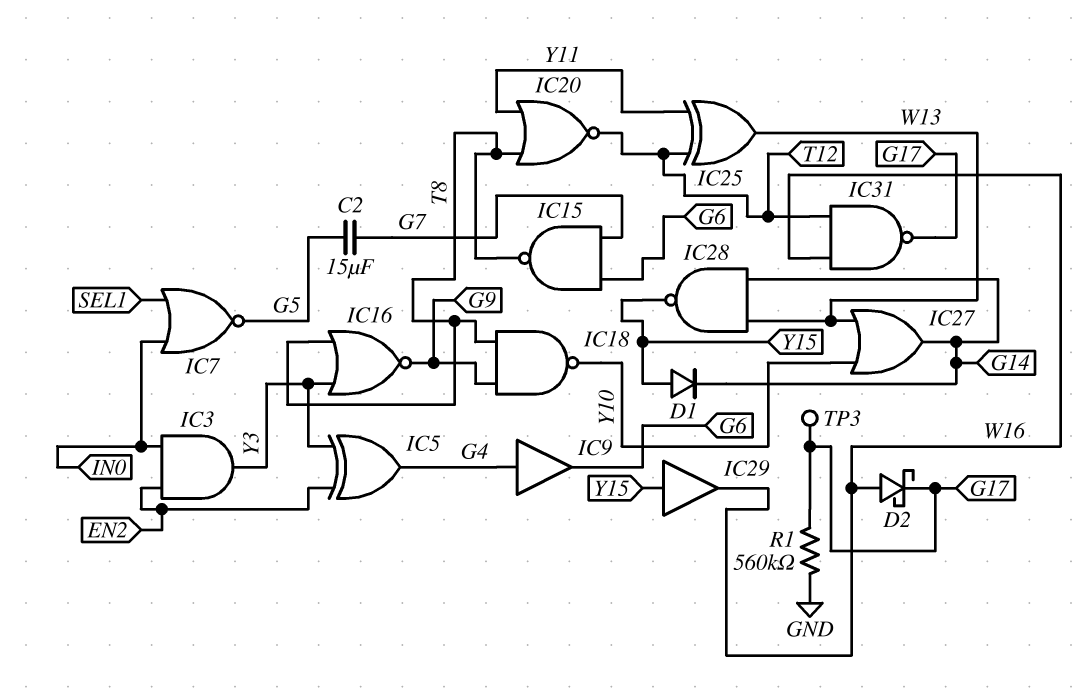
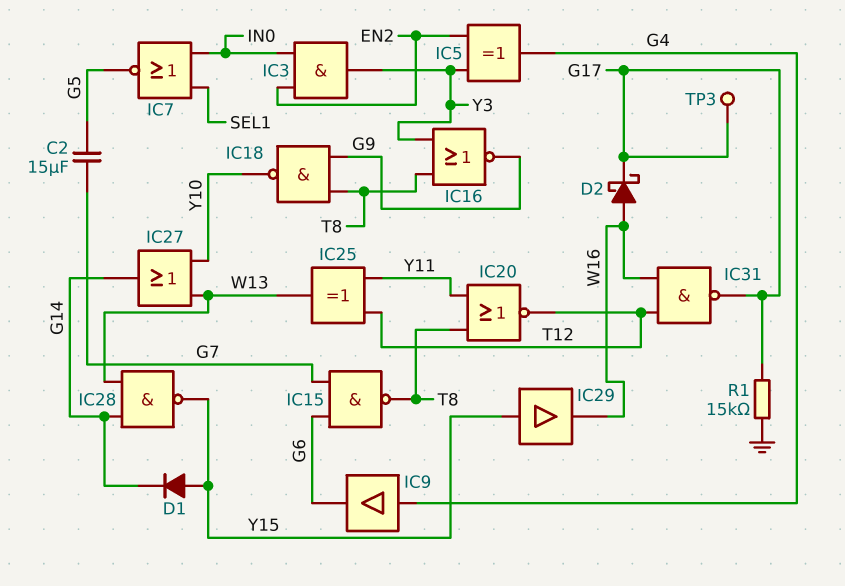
R1: 560k (G17, GND) -> 15k (G17, GND)

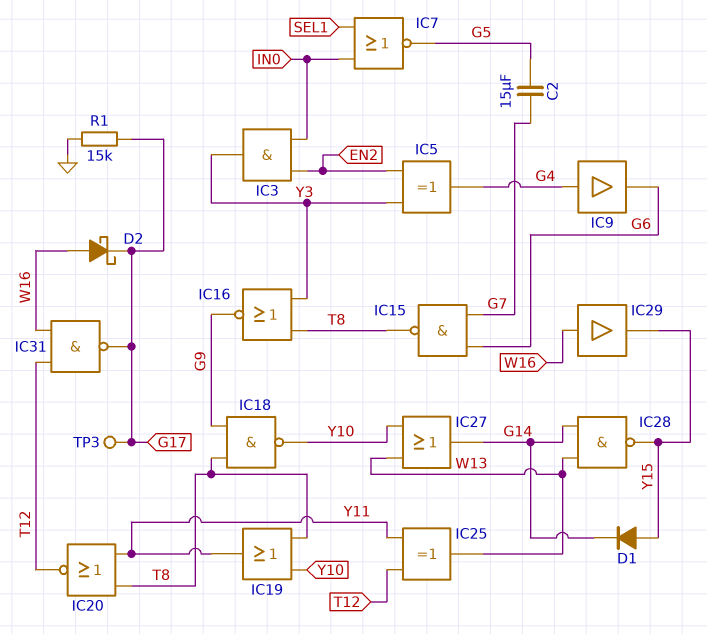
IC19: none -> OR (in T8, in Y10, out Y11)
IC29: buffer (in Y15, out W16) -> buffer (in W16, out Y15)

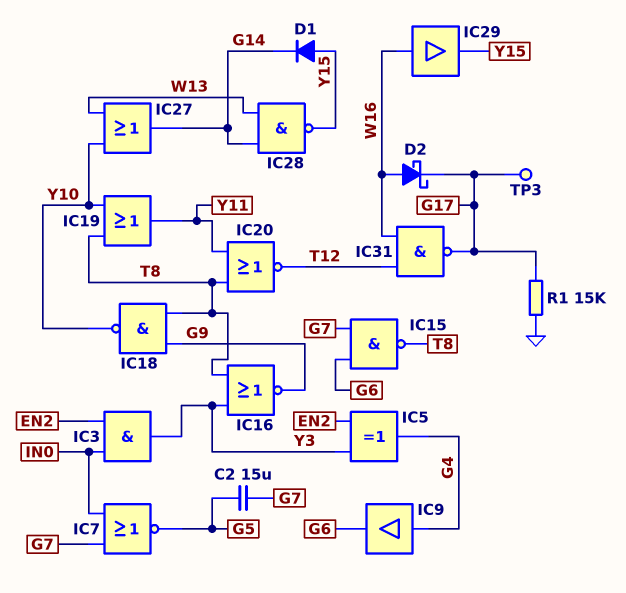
IC7: NOR (in IN0, in SEL1, out G5) -> NOR (in G7, in IN0, out G5)
IC25: XOR (in T12, in Y11, out W13) -> none

